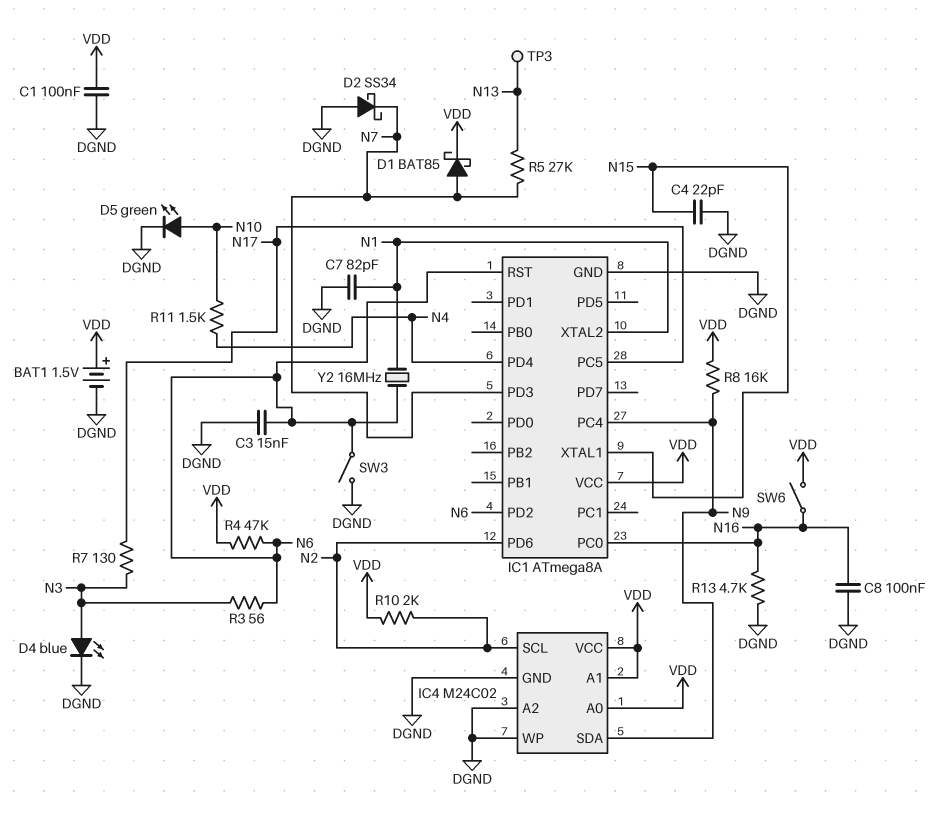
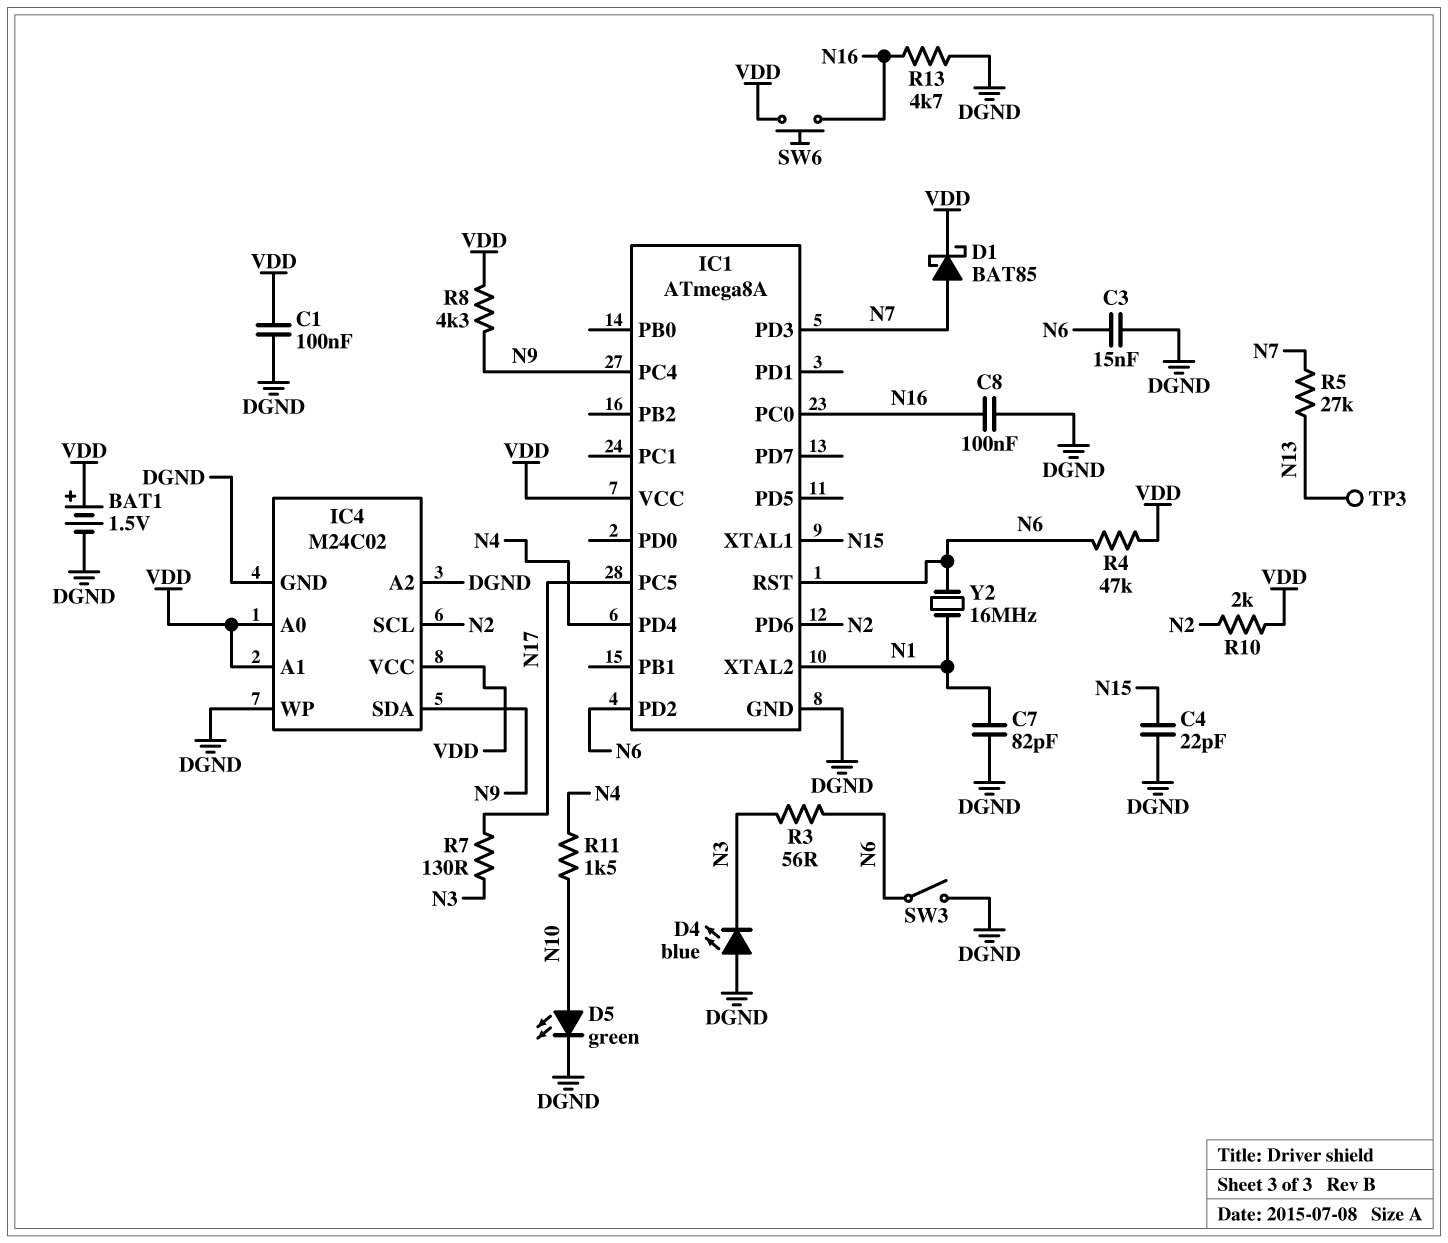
D2: schottky SS34 (A DGND, K N7) -> none
D4: LED blue (A N3, K DGND) -> LED blue (A DGND, K N3)
R8: 16k (N9, VDD) -> 4.3k (N9, VDD)
SW6: switch (N16, VDD) -> button (N16, VDD)

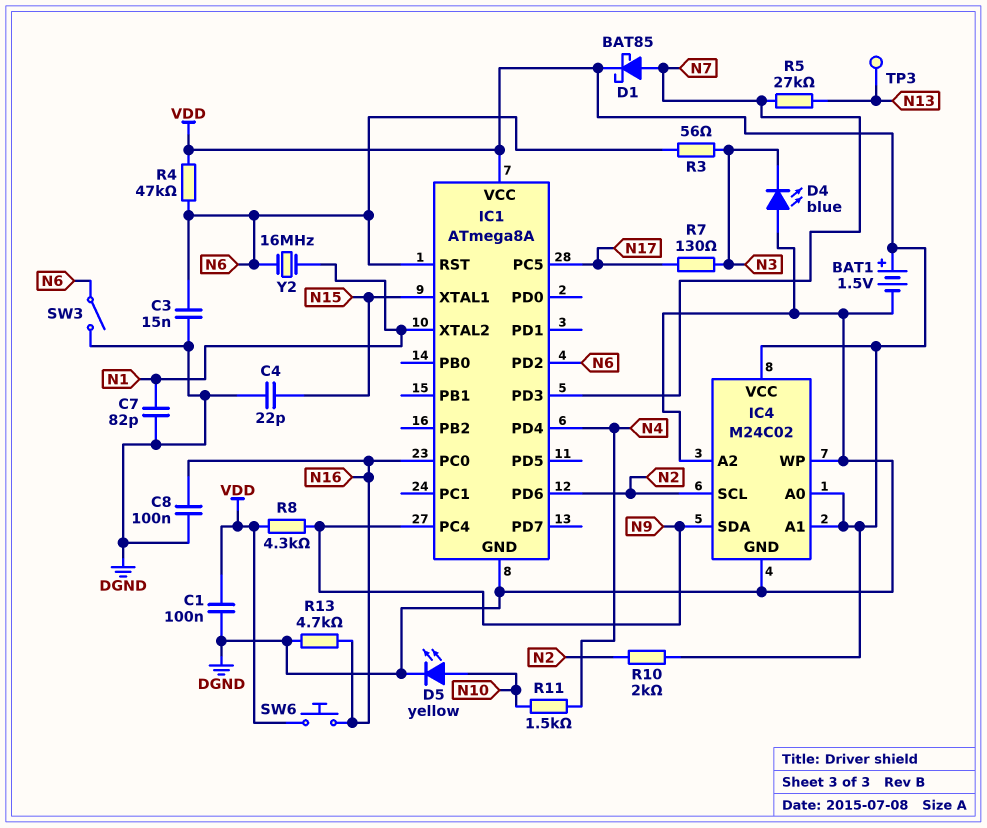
D5: LED green (A N10, K DGND) -> LED yellow (A N10, K DGND)

